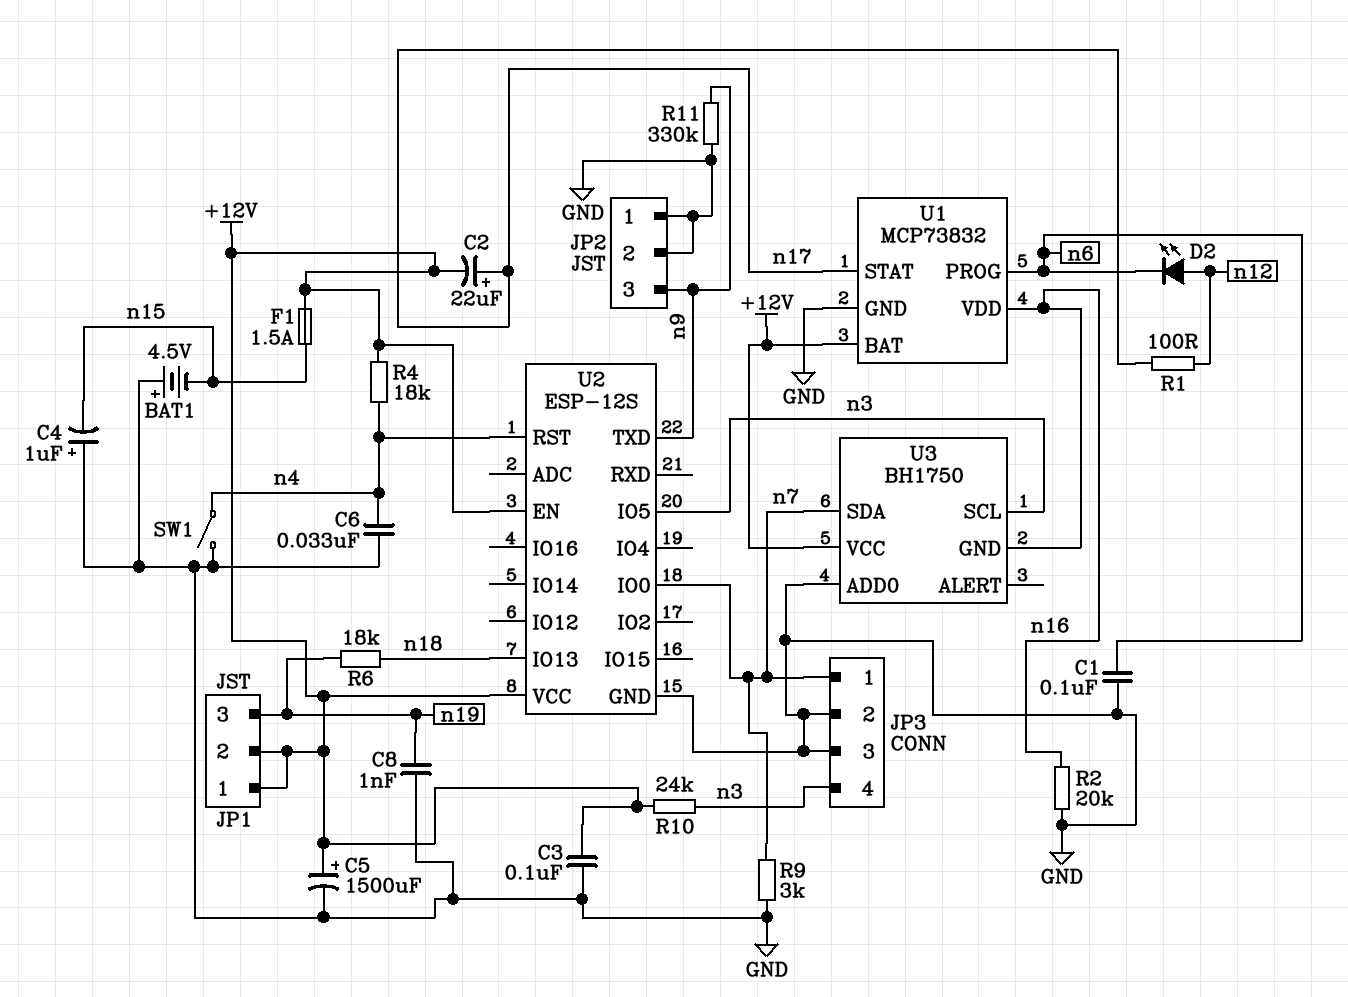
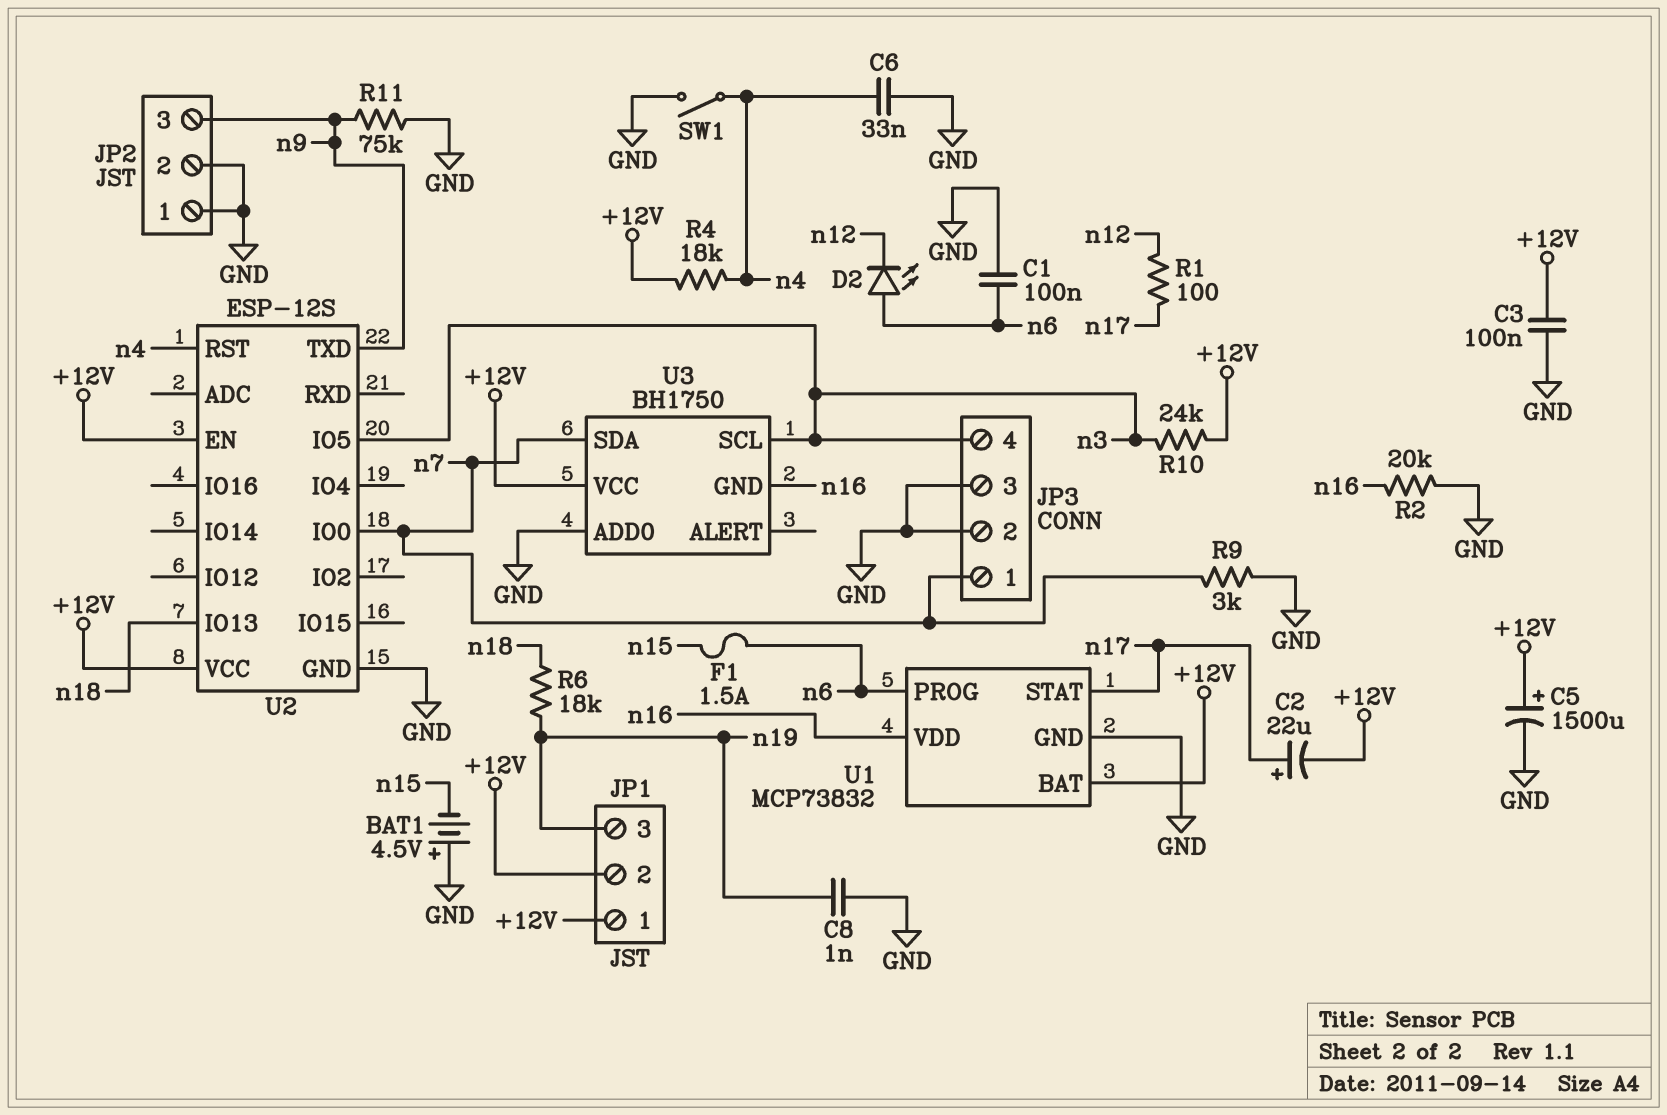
C4: 1uF (plus GND, minus n15) -> none
D2: LED (A n12, K n6) -> LED (A n6, K n12)
F1: 1.5A (+12V, n15) -> 1.5A (n6, n15)
R11: 330k (GND, n9) -> 75k (GND, n9)

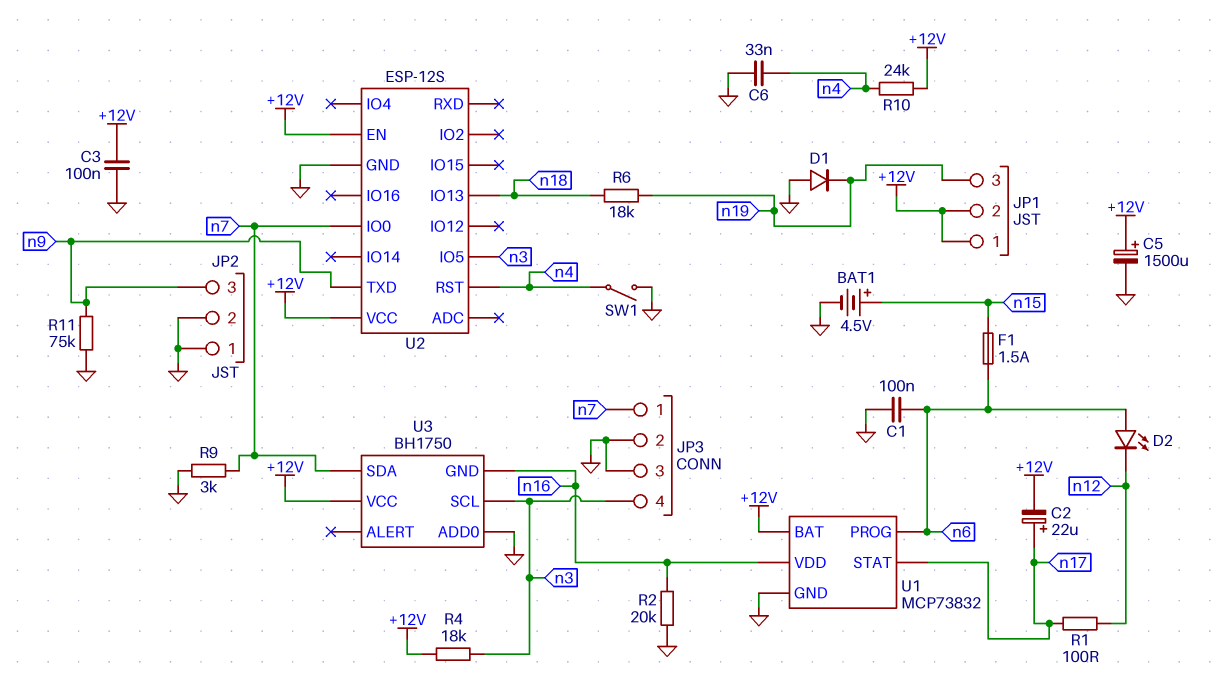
BAT1: 4.5V (plus GND, minus n15) -> 4.5V (plus n15, minus GND)
C8: 1nF (GND, n19) -> none
D1: none -> diode (A GND, K n19)
R4: 18k (+12V, n4) -> 18k (+12V, n3)
R10: 24k (+12V, n3) -> 24k (+12V, n4)

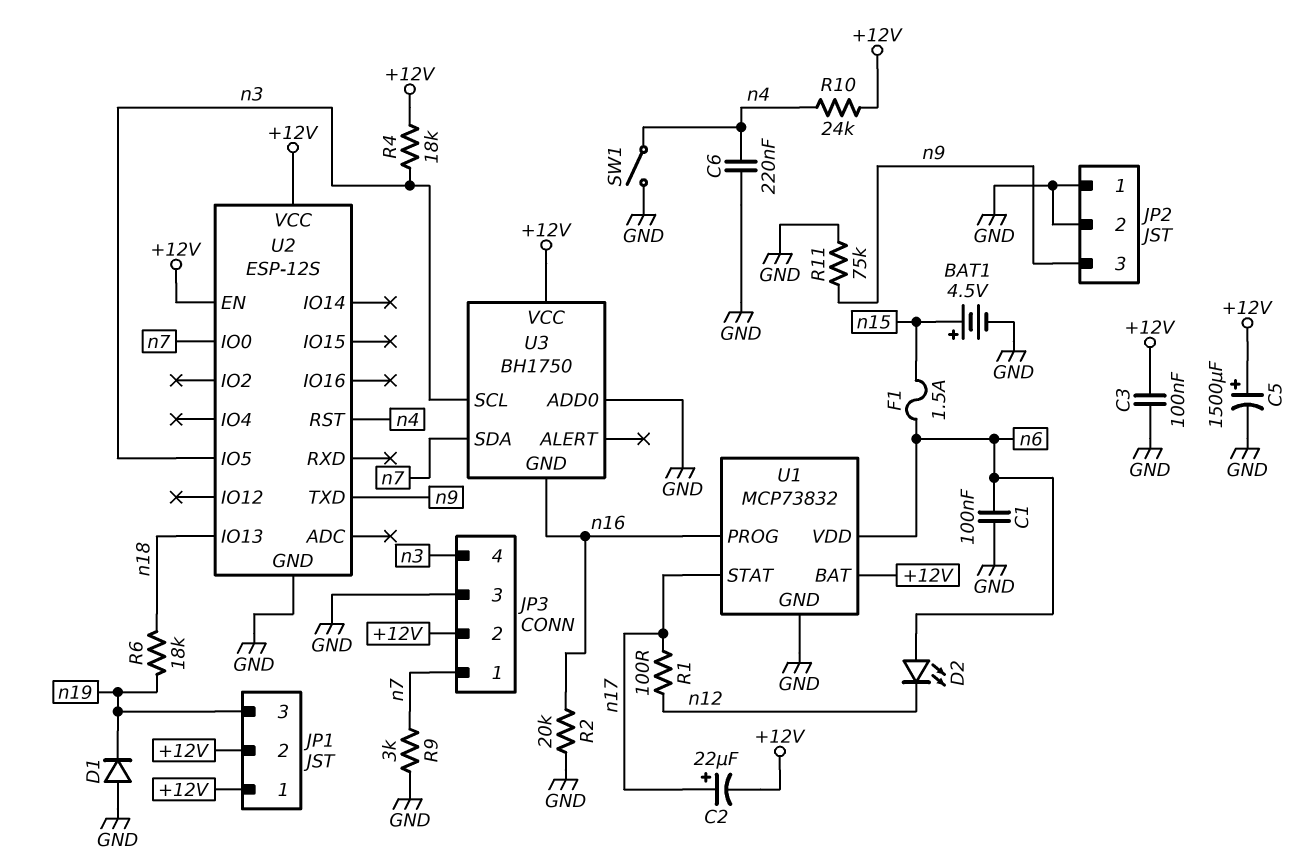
C6: 33nF (GND, n4) -> 220nF (GND, n4)
JP3 pin 2: GND -> +12V
U1 pin PROG: n6 -> n16
U1 pin VDD: n16 -> n6

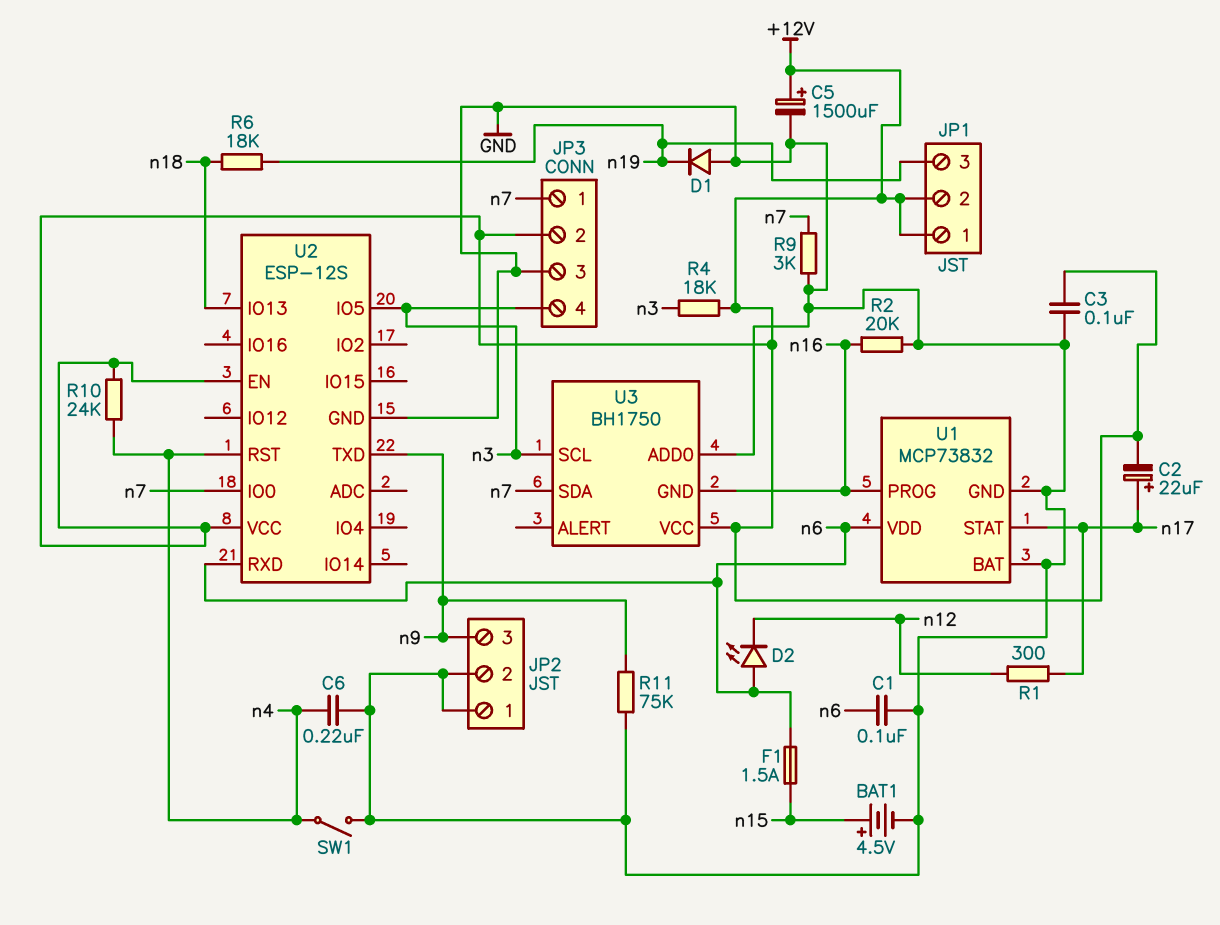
R1: 100 (n12, n17) -> 300 (n12, n17)
U1 pin BAT: +12V -> GND
U2 pin RXD: none -> n6

